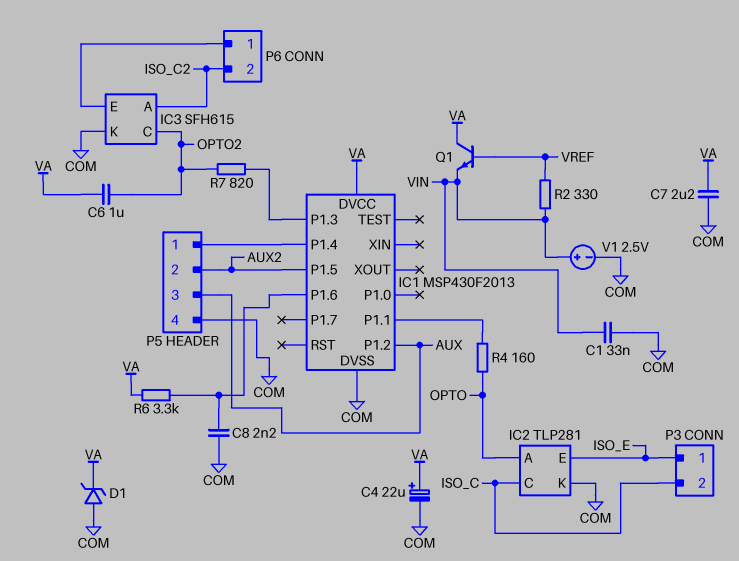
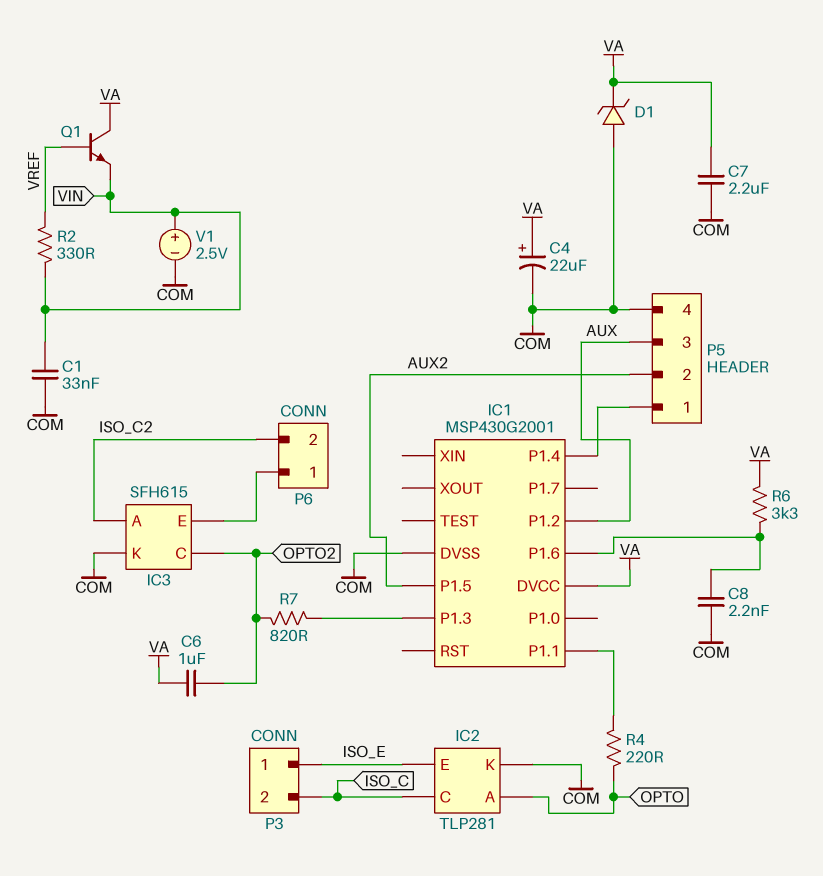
IC1: MSP430F2013 -> MSP430G2001
R4: 160 (IC1/P1.1, OPTO) -> 220 (IC1/P1.1, OPTO)

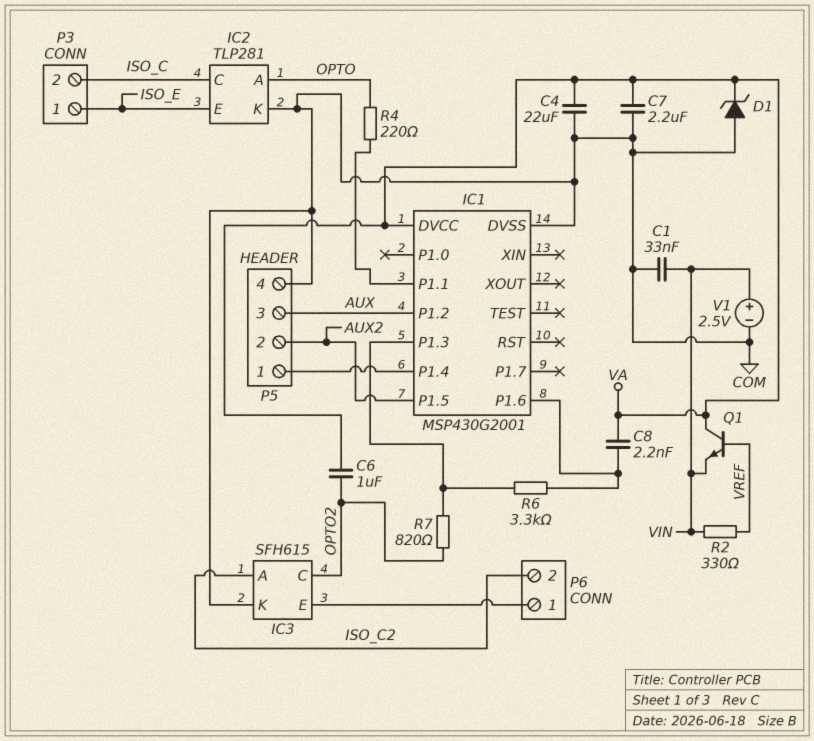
C4: 22uF (plus VA, minus COM) -> 22uF (COM, VA)
C8: 2.2nF (COM, IC1/P1.6) -> 2.2nF (IC1/P1.6, VA)
R6: 3.3k (IC1/P1.6, VA) -> 3.3k (IC1/P1.3, IC1/P1.6)

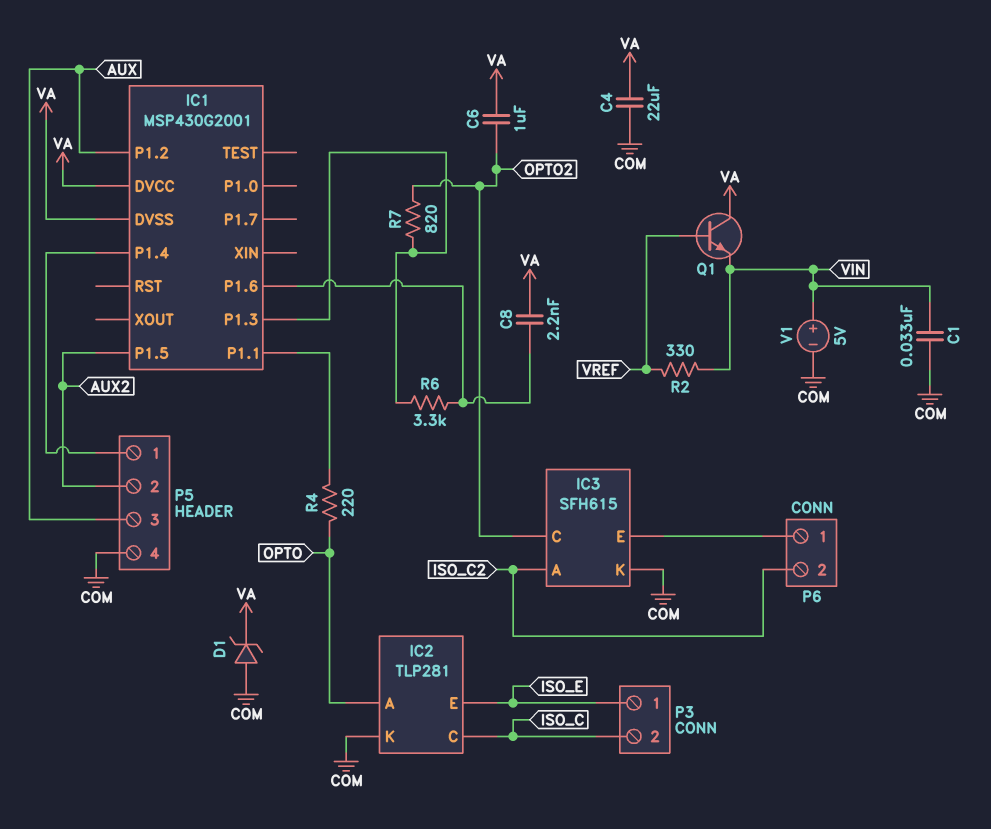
C7: 2.2uF (COM, VA) -> none
IC1 pin DVSS: COM -> VA
V1: 2.5V (plus VIN, minus COM) -> 5V (plus VIN, minus COM)

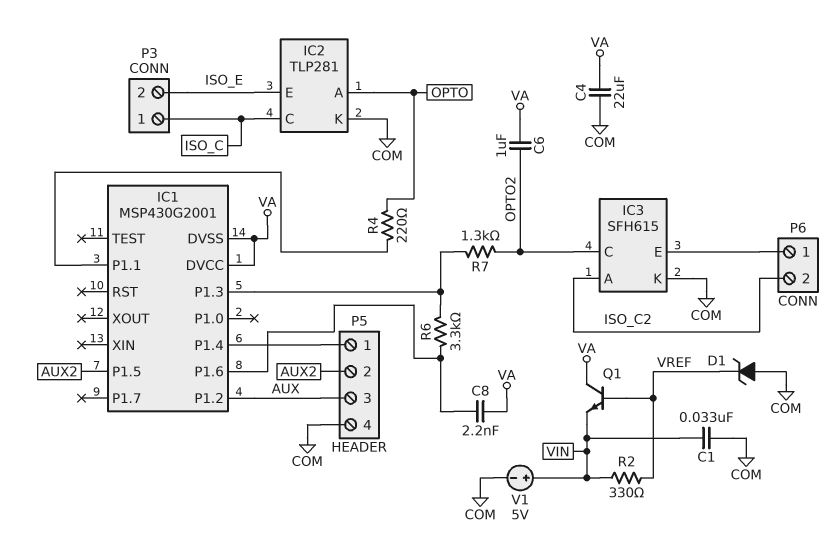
D1: zener (A COM, K VA) -> zener (A COM, K VREF)
P3 pin 1: ISO_E -> ISO_C
P3 pin 2: ISO_C -> ISO_E
R7: 820 (IC1/P1.3, OPTO2) -> 1.3k (IC1/P1.3, OPTO2)

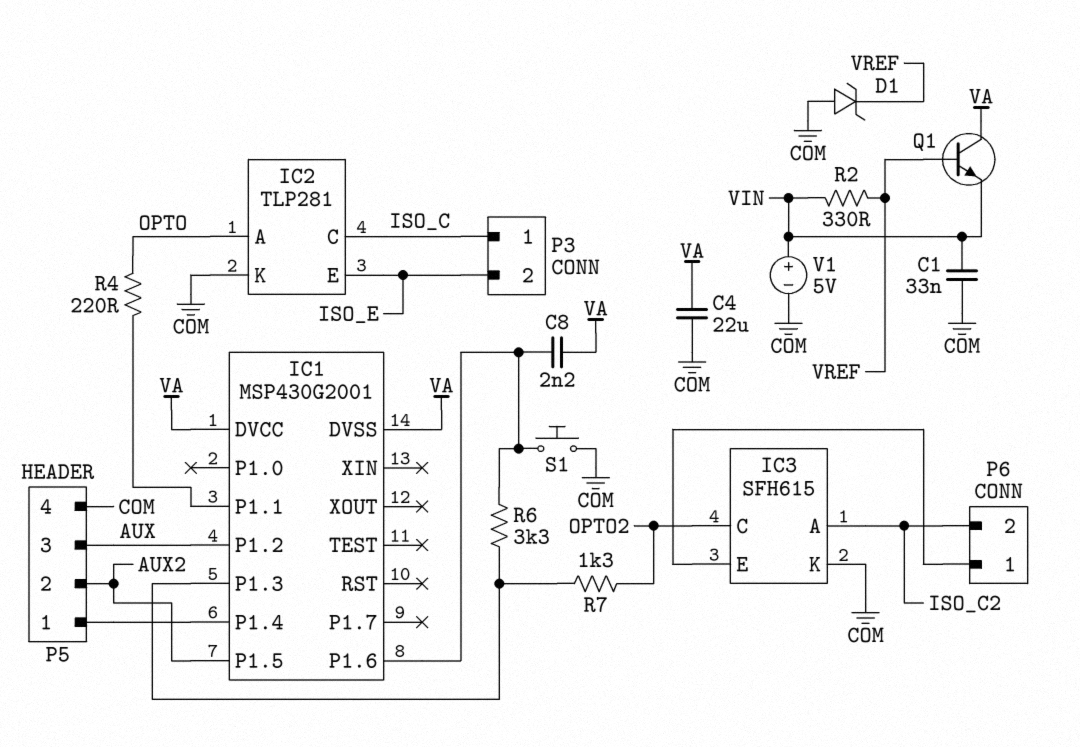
C6: 1uF (OPTO2, VA) -> none
S1: none -> button (COM, IC1/P1.6)

